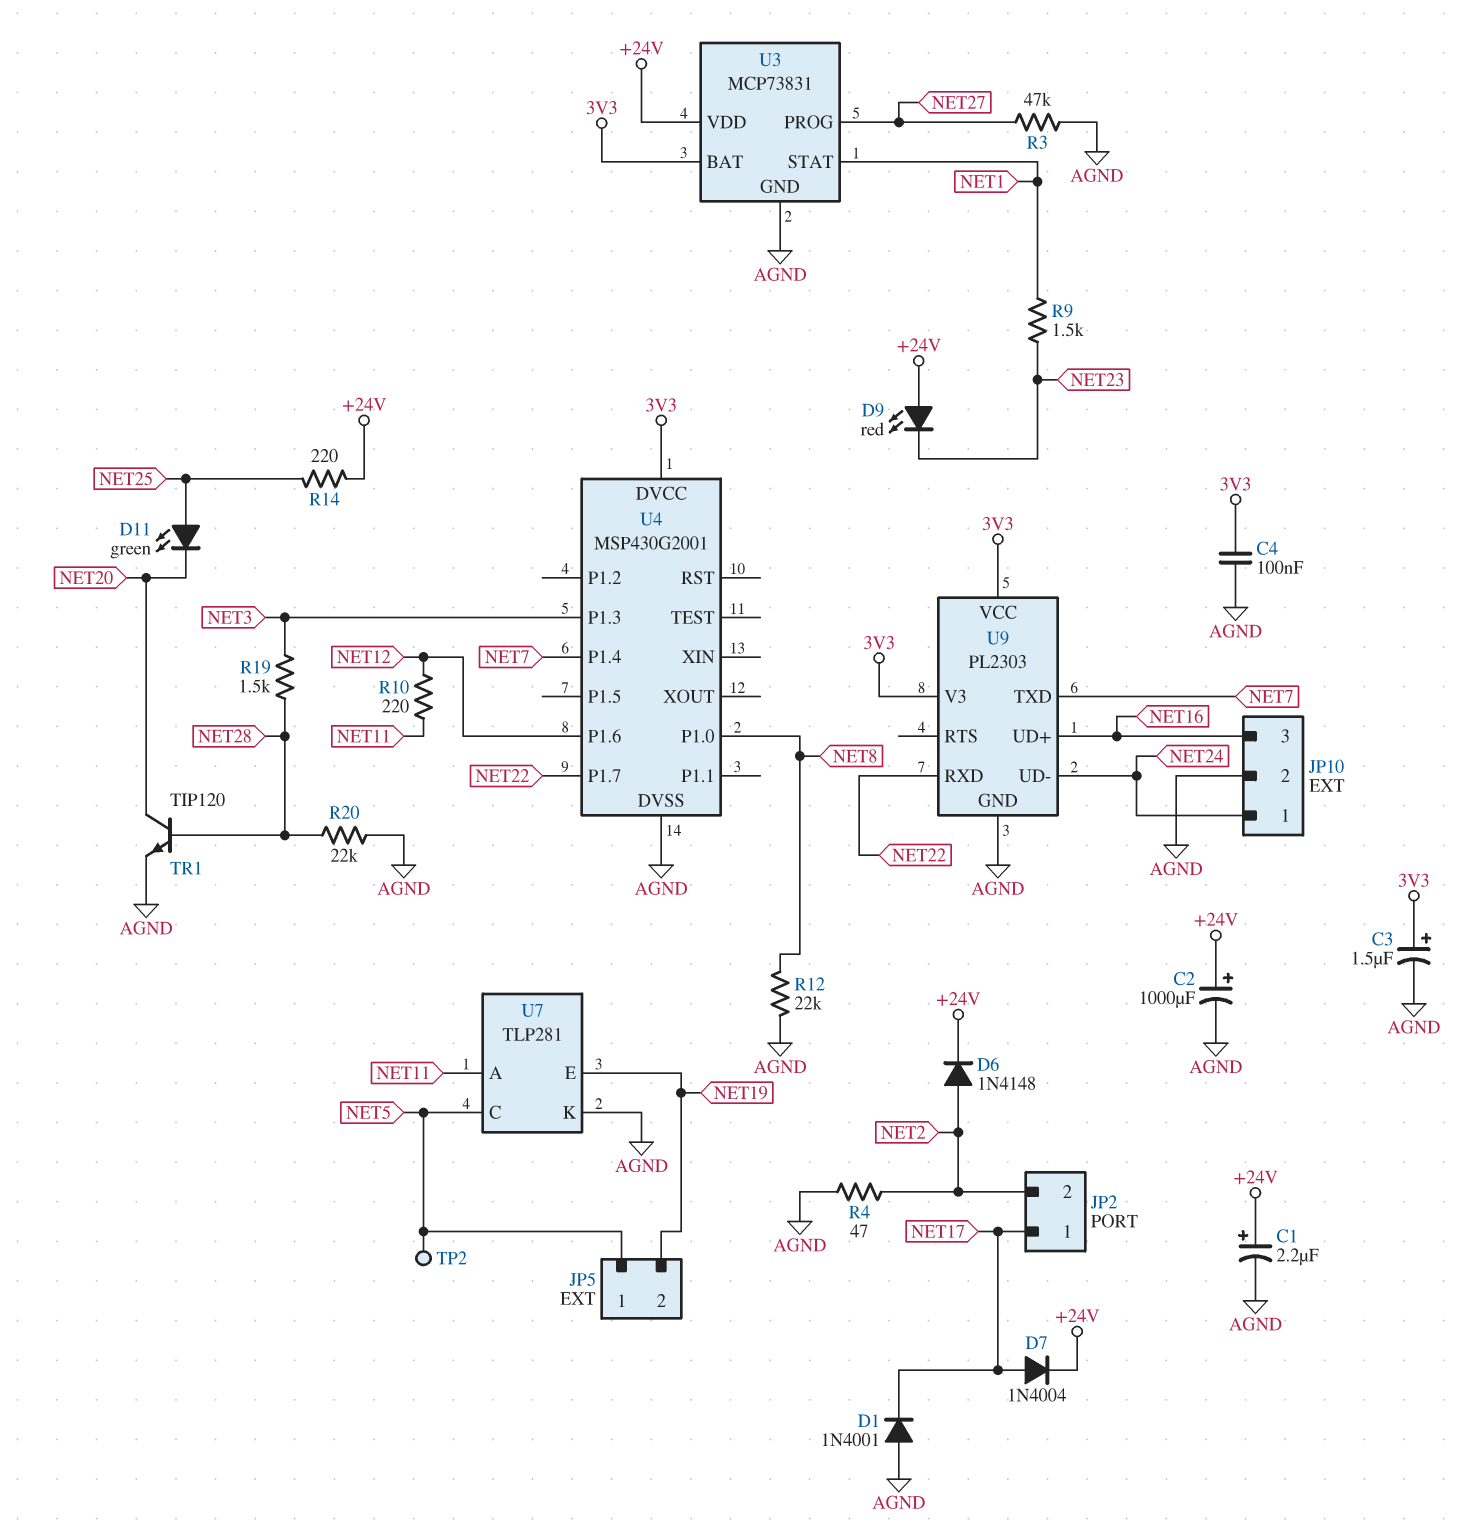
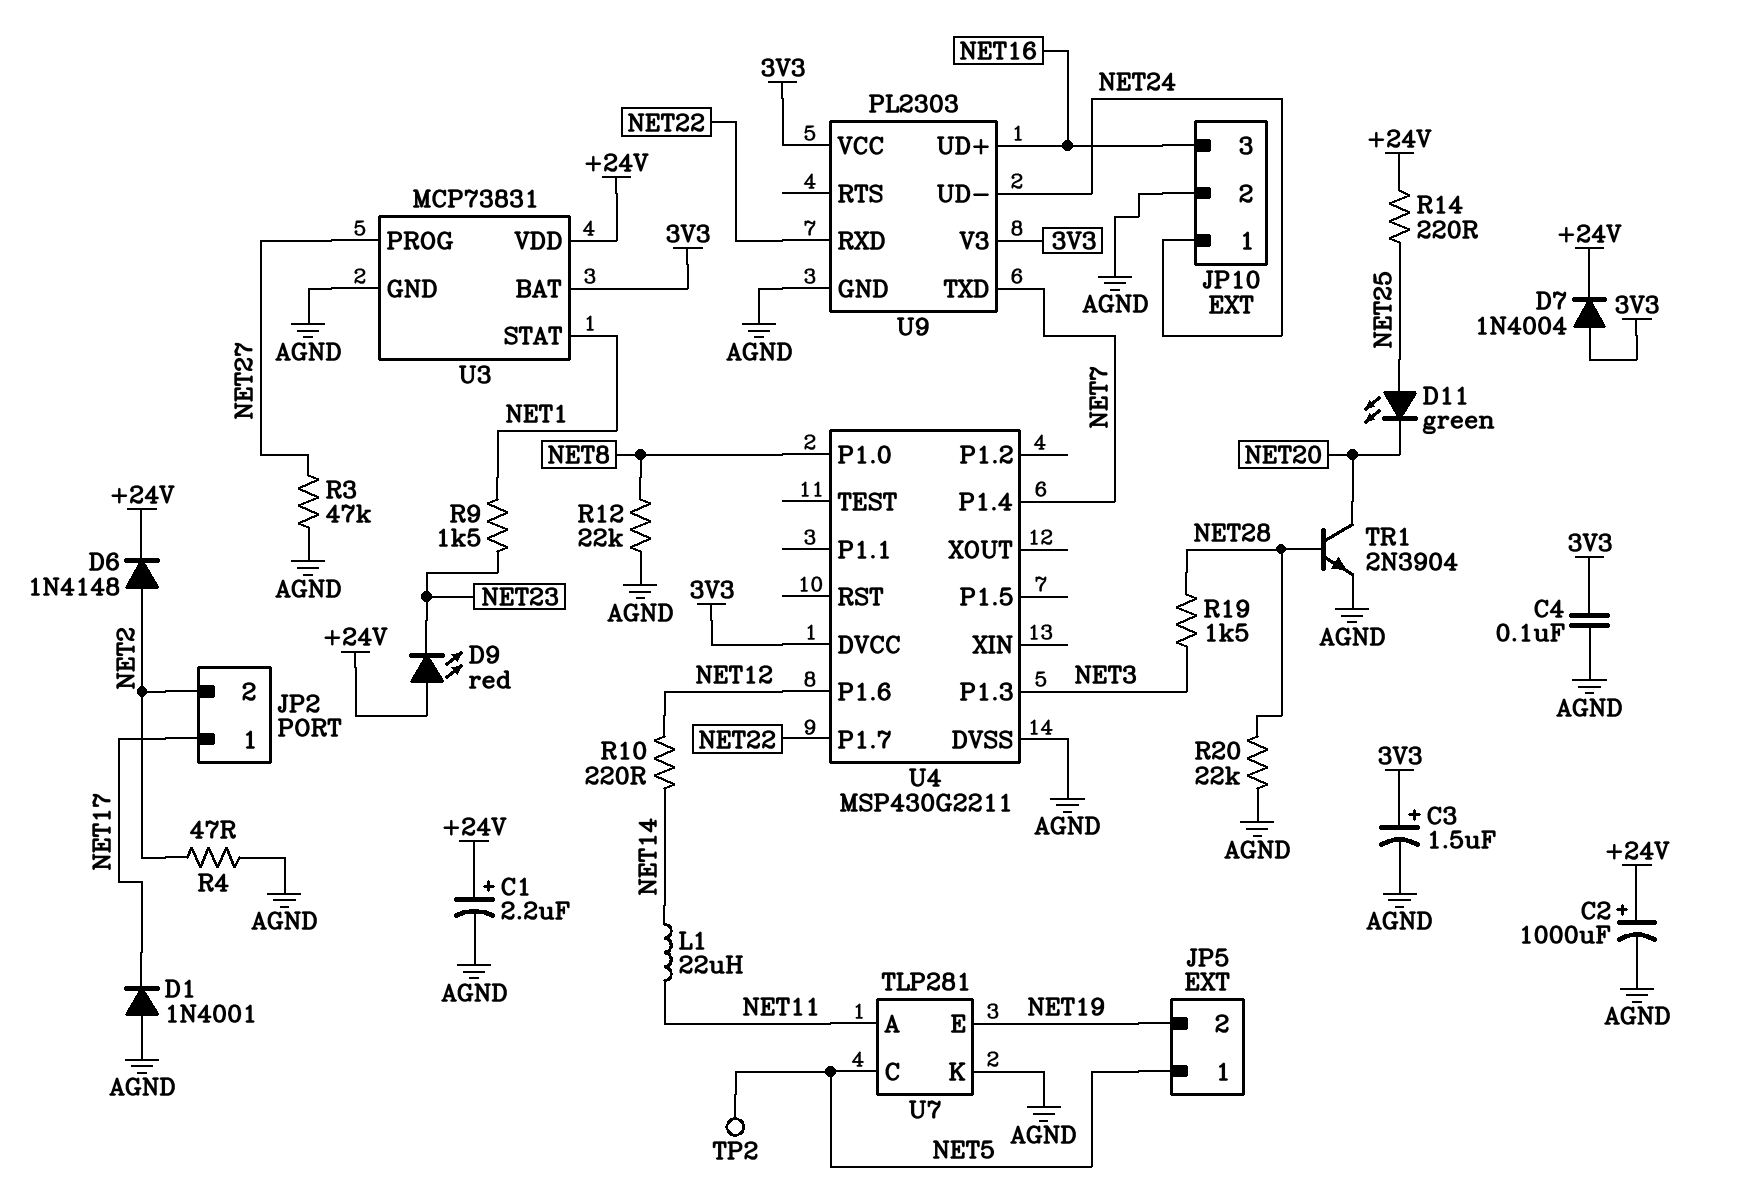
D7: diode 1N4004 (A NET17, K +24V) -> diode 1N4004 (A 3V3, K +24V)
L1: none -> 22uH (NET11, NET14)
R10: 220 (NET11, NET12) -> 220 (NET12, NET14)
TR1: NPN TIP120 (B NET28, C NET20, E AGND) -> NPN 2N3904 (B NET28, C NET20, E AGND)
U4: MSP430G2001 -> MSP430G2211

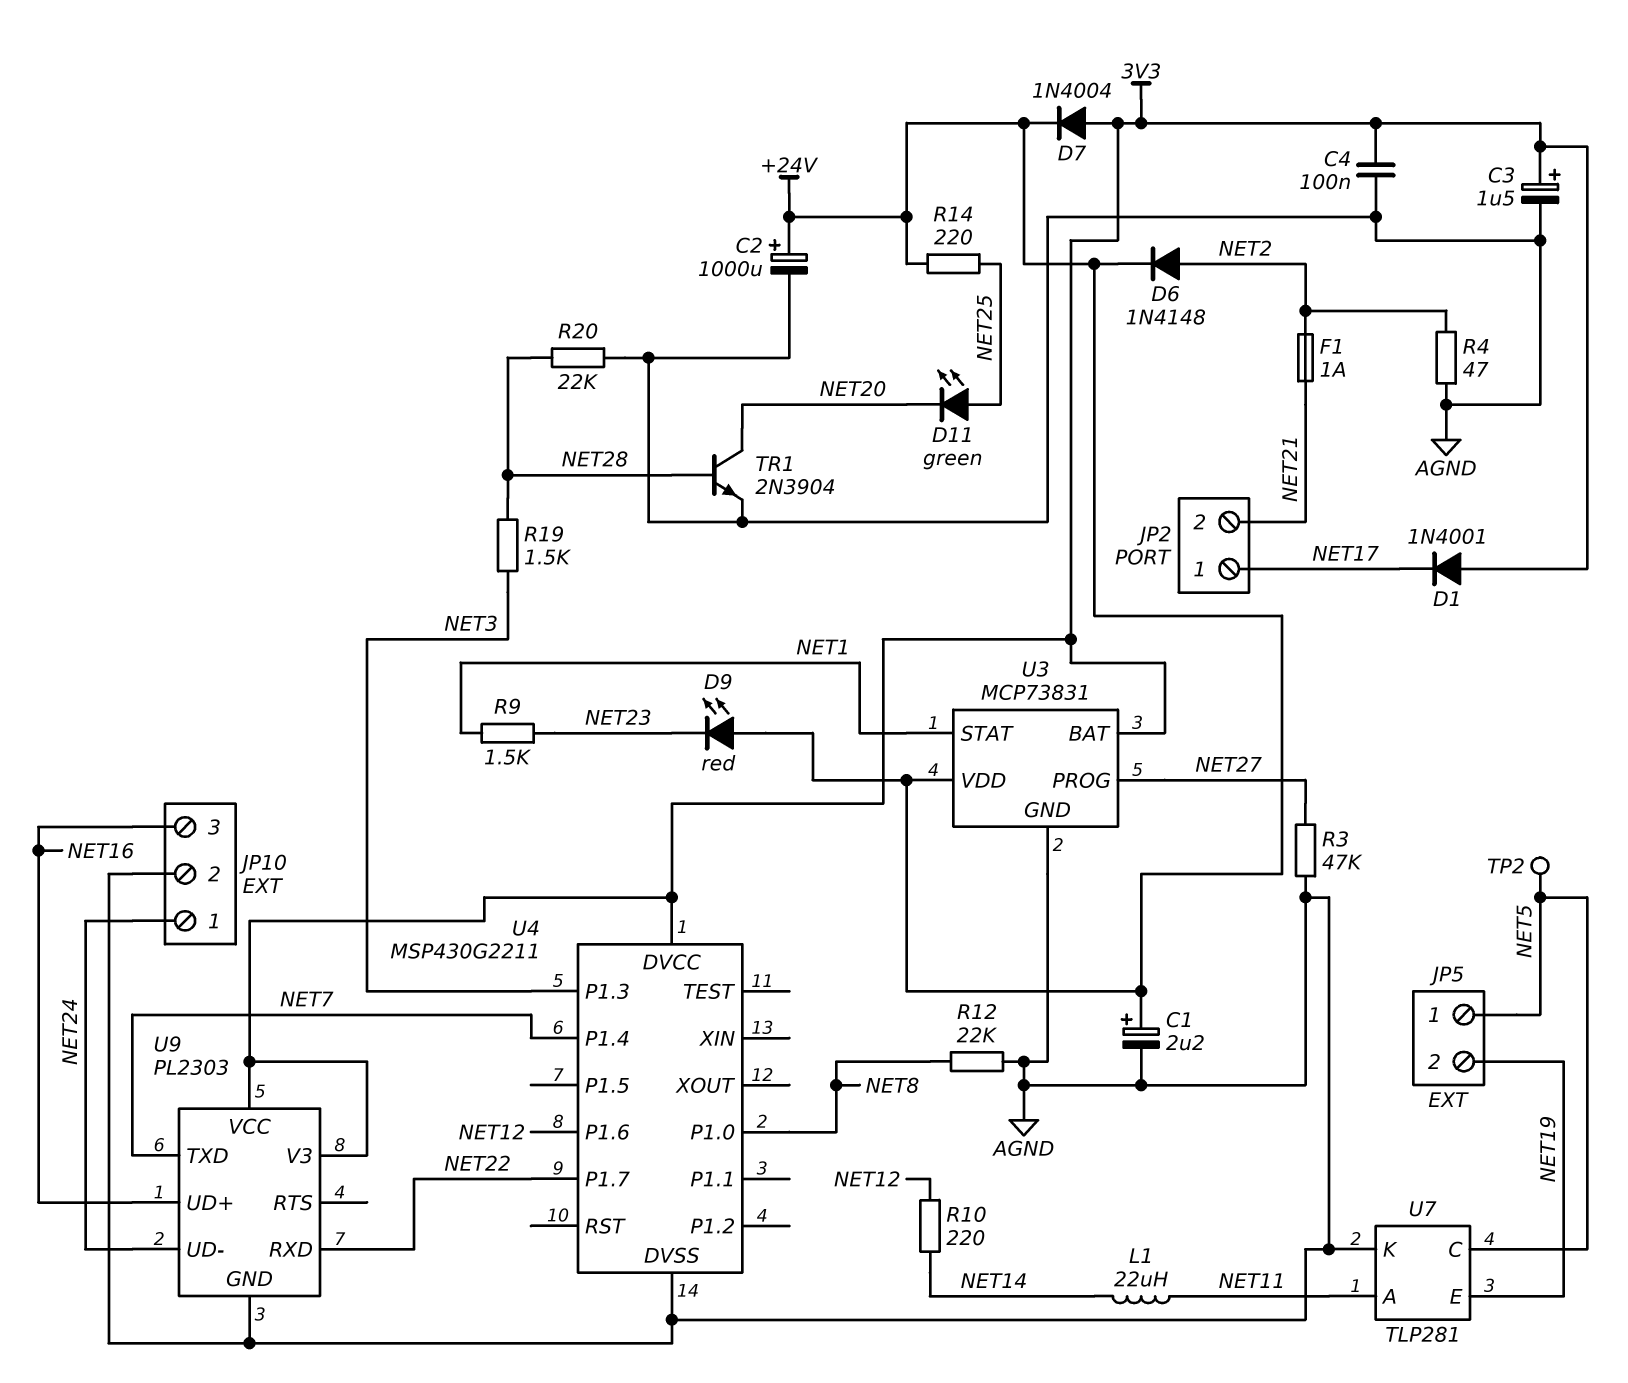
D1: diode 1N4001 (A AGND, K NET17) -> diode 1N4001 (A 3V3, K NET17)
F1: none -> 1A (NET2, NET21)
JP2 pin 2: NET2 -> NET21

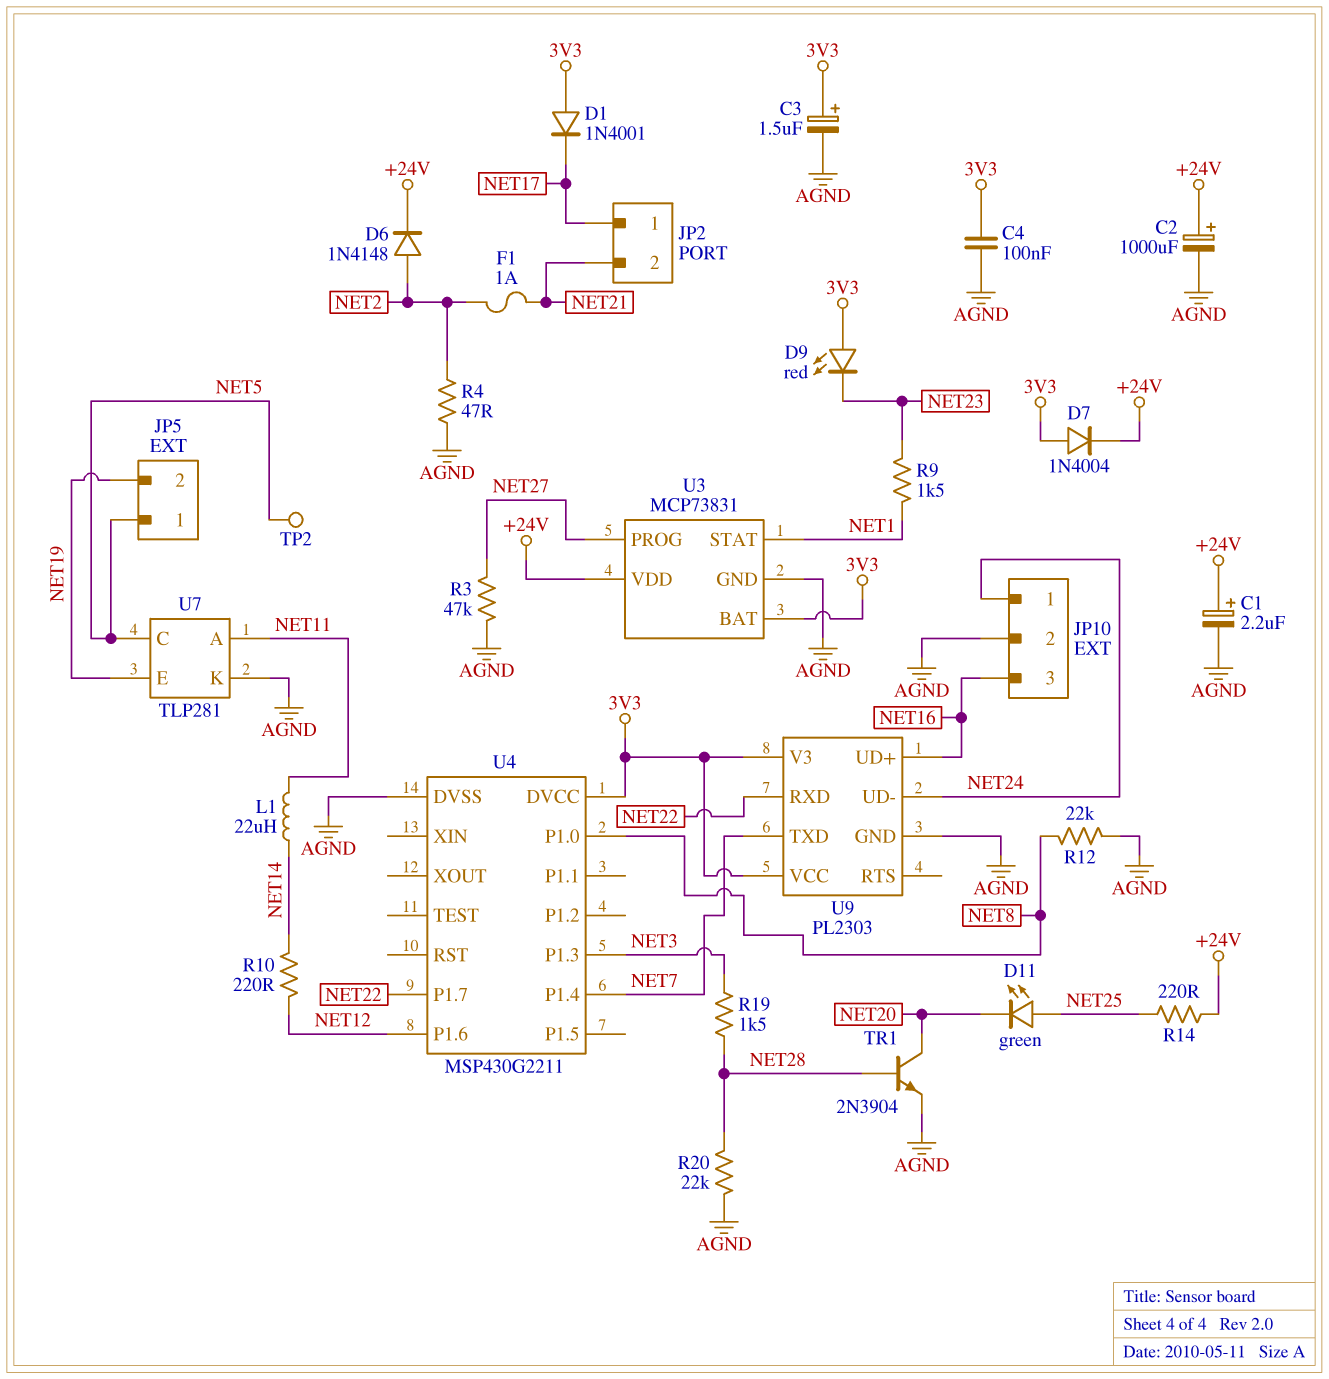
D9: LED red (A +24V, K NET23) -> LED red (A 3V3, K NET23)

